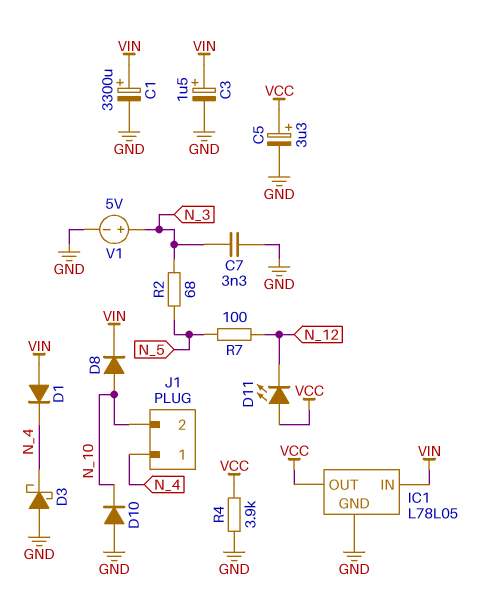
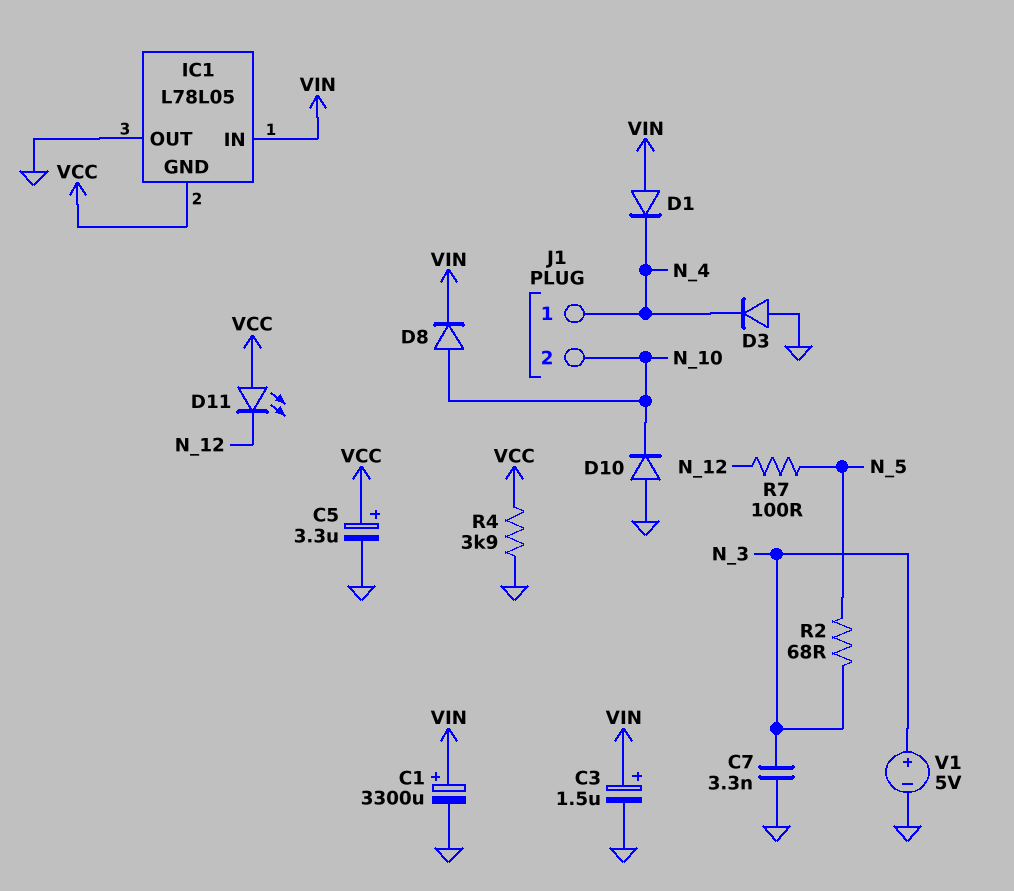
D3: schottky (A GND, K N_4) -> diode (A GND, K N_4)
IC1 pin GND: GND -> VCC
IC1 pin OUT: VCC -> GND

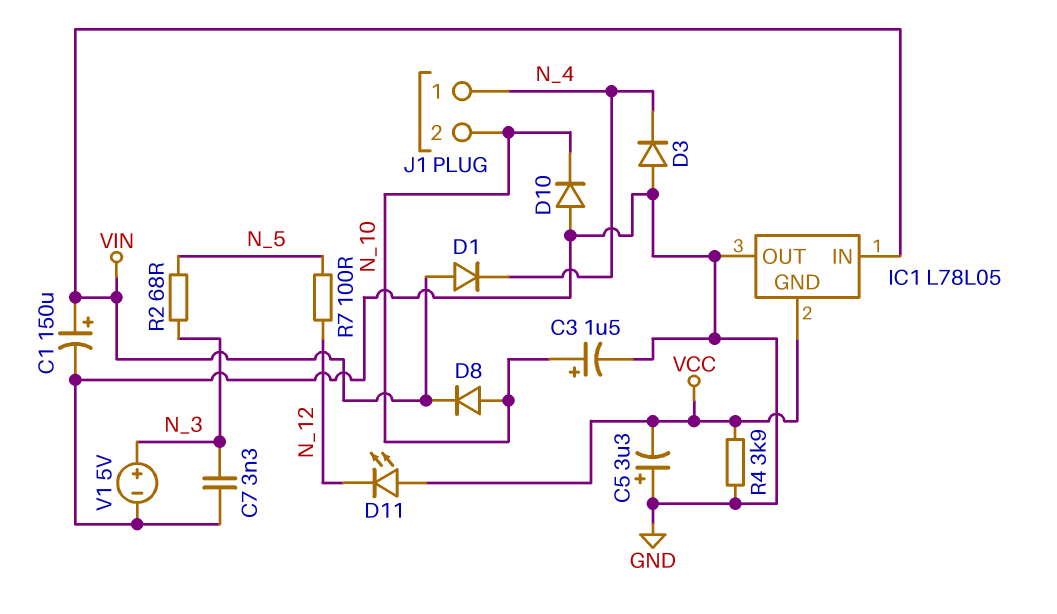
C1: 3300uF (plus VIN, minus GND) -> 150uF (plus VIN, minus GND)
C3: 1.5uF (plus VIN, minus GND) -> 1.5uF (plus N_10, minus GND)
C5: 3.3uF (plus VCC, minus GND) -> 3.3uF (plus GND, minus VCC)

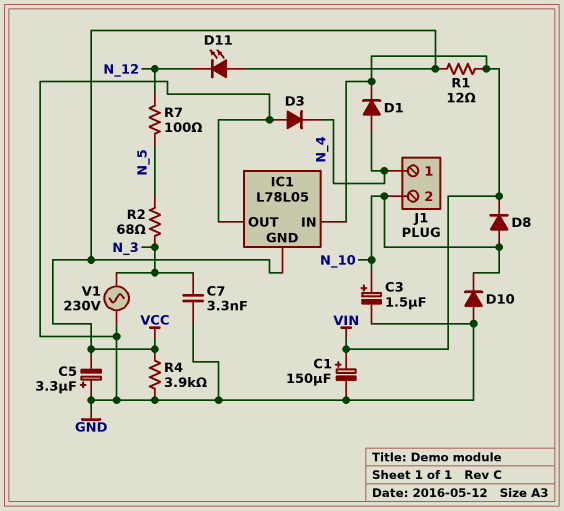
D1: diode (A VIN, K N_4) -> diode (A N_4, K VIN)
R1: none -> 12 (VCC, VIN)
V1: 5V (plus N_3, minus GND) -> AC 230V (GND, N_3)

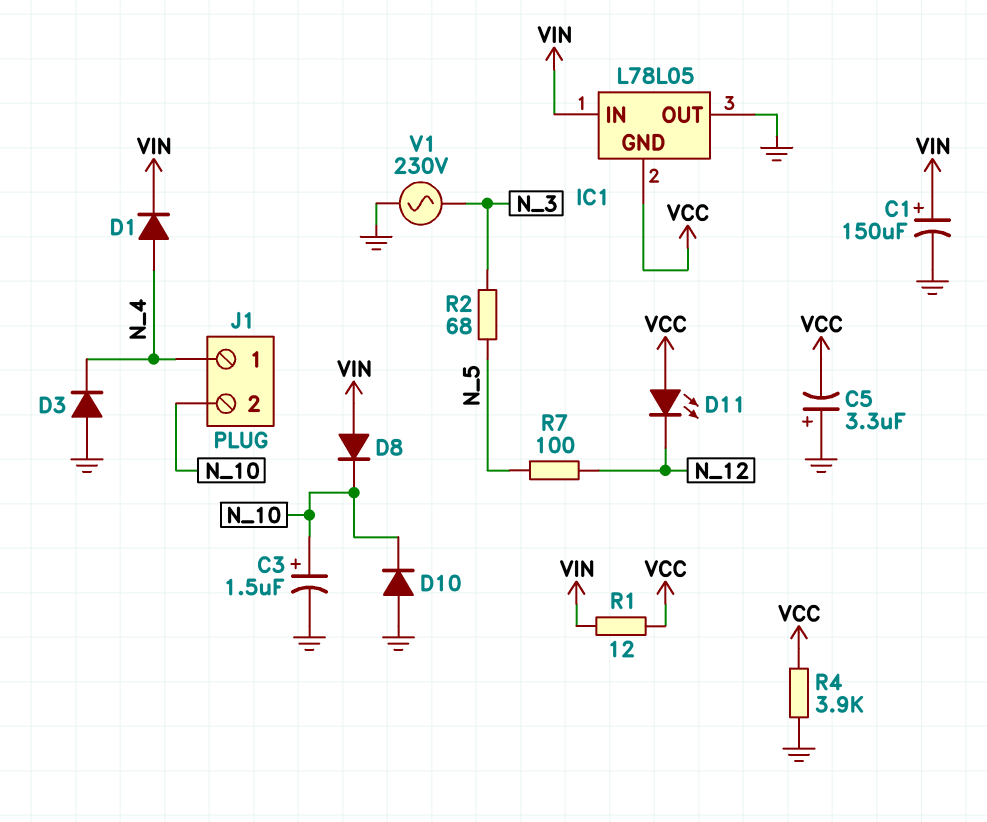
C7: 3.3nF (GND, N_3) -> none
D8: diode (A N_10, K VIN) -> diode (A VIN, K N_10)

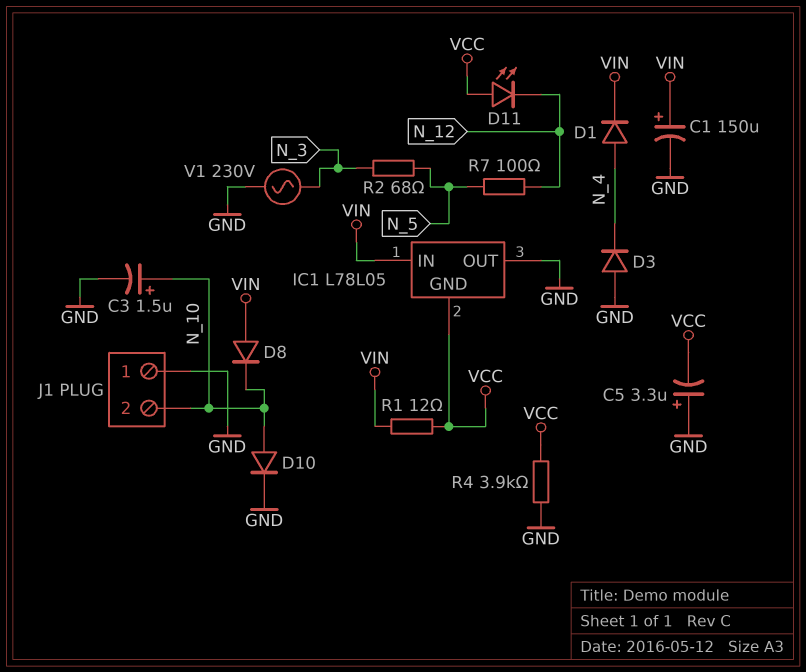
D10: diode (A GND, K N_10) -> diode (A N_10, K GND)
J1 pin 1: N_4 -> GND

